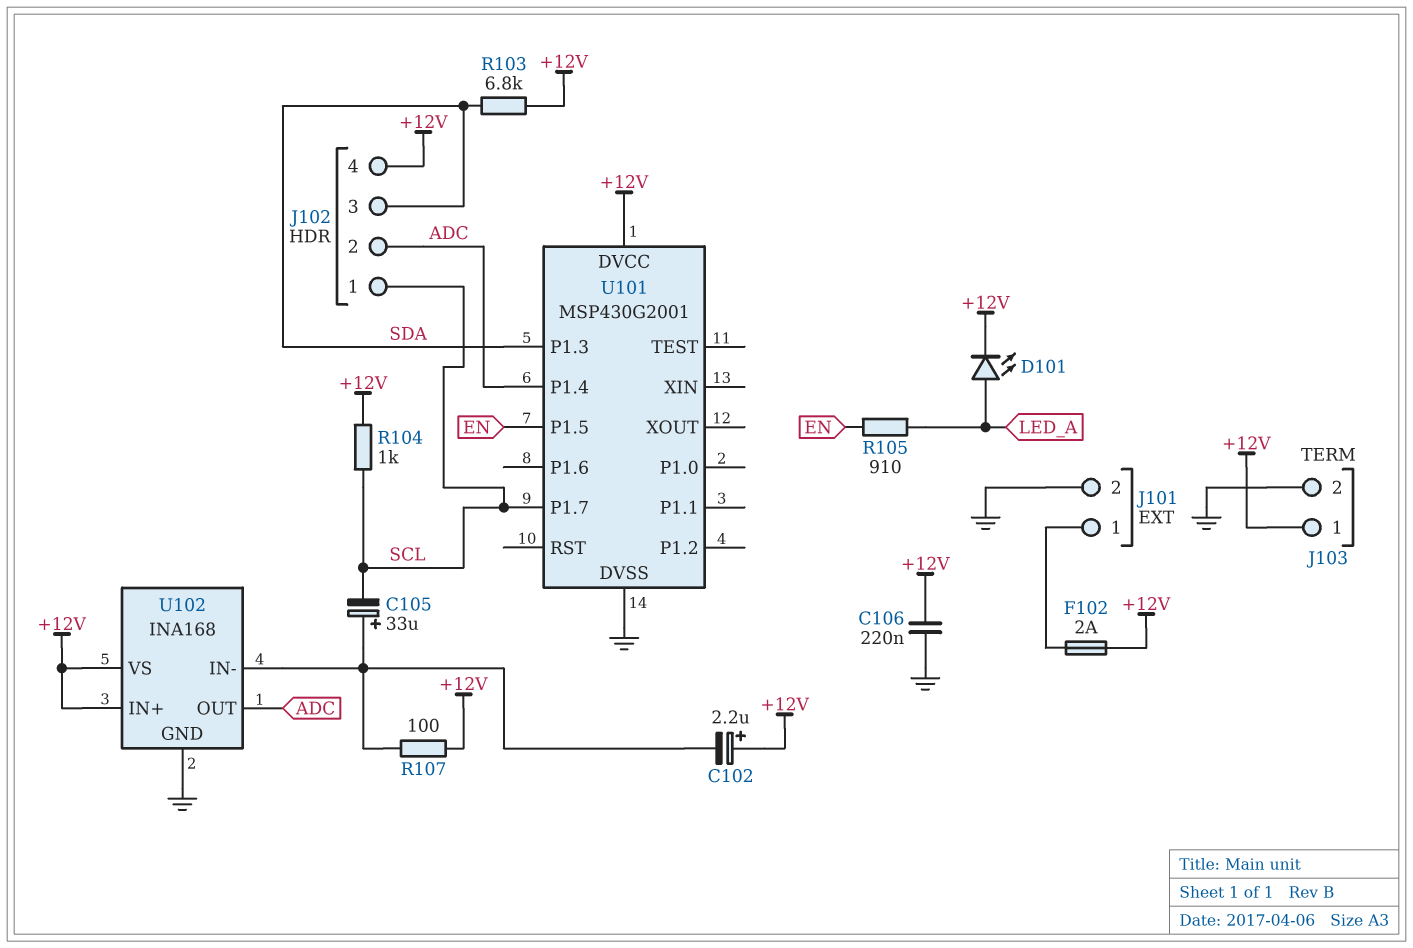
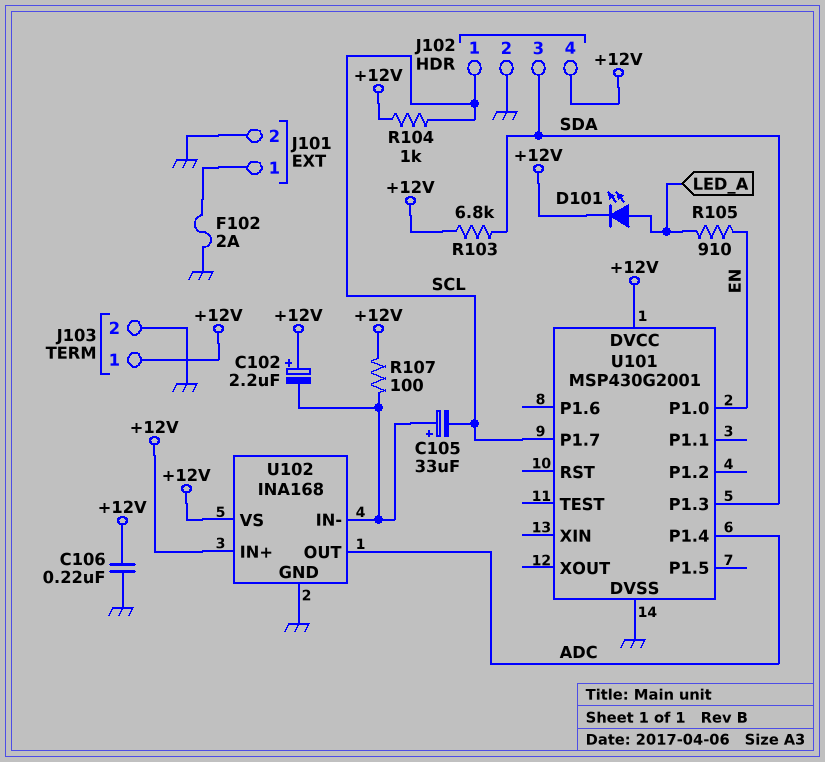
F102: 2A (+12V, J101/1) -> 2A (GND, J101/1)
J102 pin 2: ADC -> GND
U101 pin P1.0: none -> EN
U101 pin P1.5: EN -> none

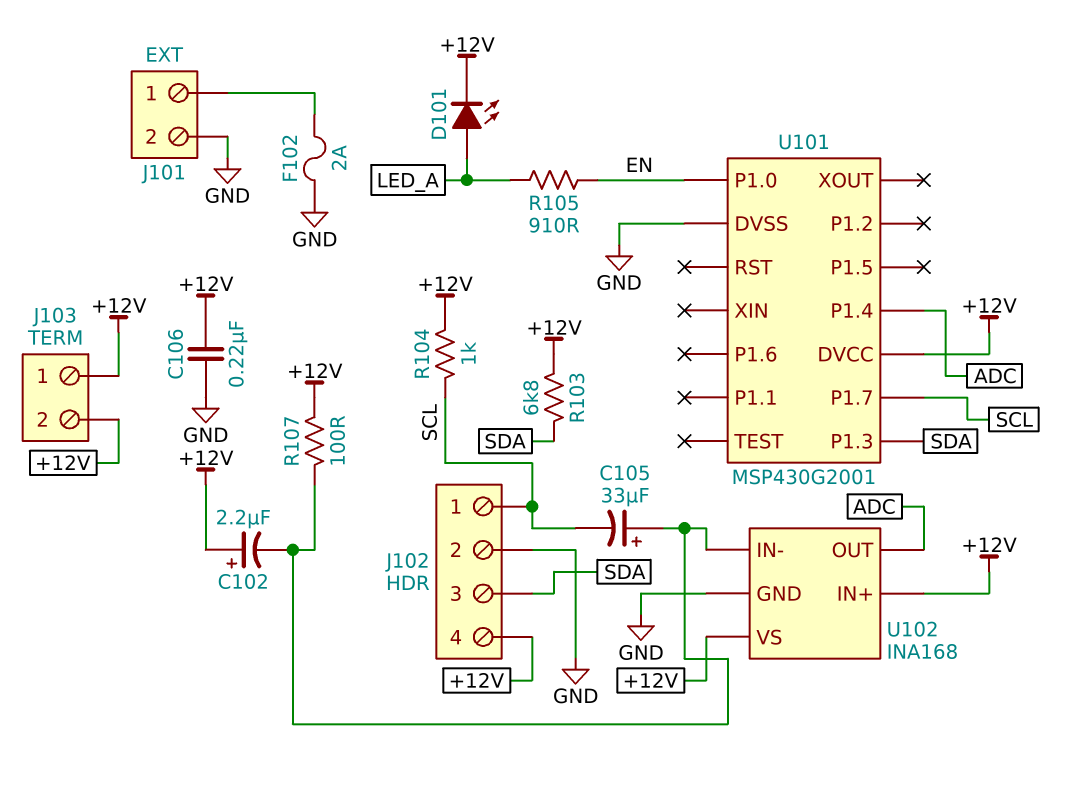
J103 pin 2: GND -> +12V

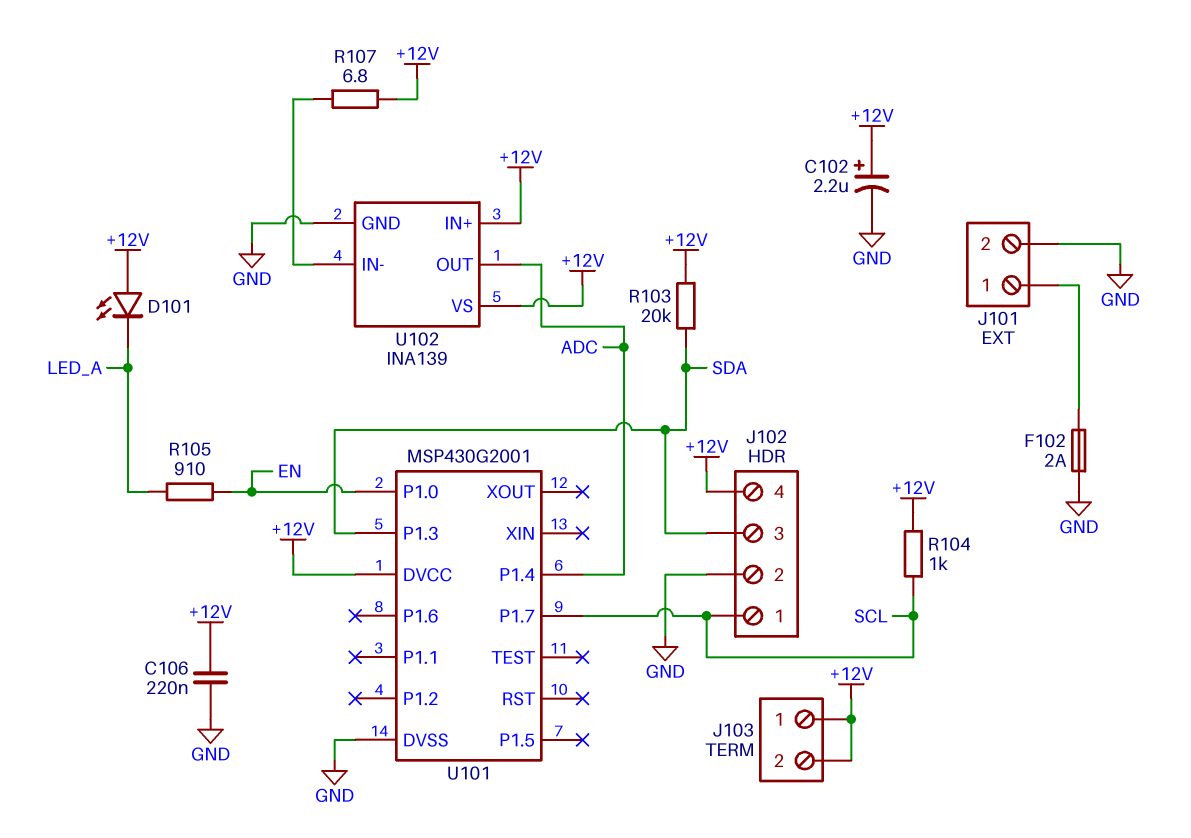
C102: 2.2uF (plus +12V, minus U102/IN-) -> 2.2uF (plus +12V, minus GND)
C105: 33uF (plus U102/IN-, minus SCL) -> none
D101: LED (A LED_A, K +12V) -> LED (A +12V, K LED_A)
R103: 6.8k (+12V, SDA) -> 20k (+12V, SDA)
R107: 100 (+12V, U102/IN-) -> 6.8 (+12V, U102/IN-)
U102: INA168 -> INA139

